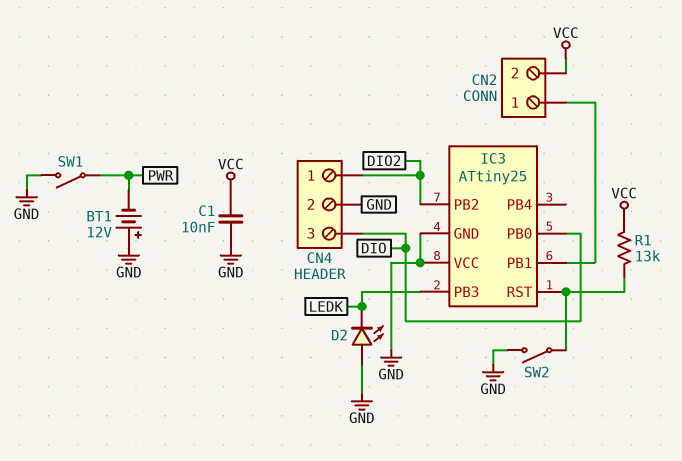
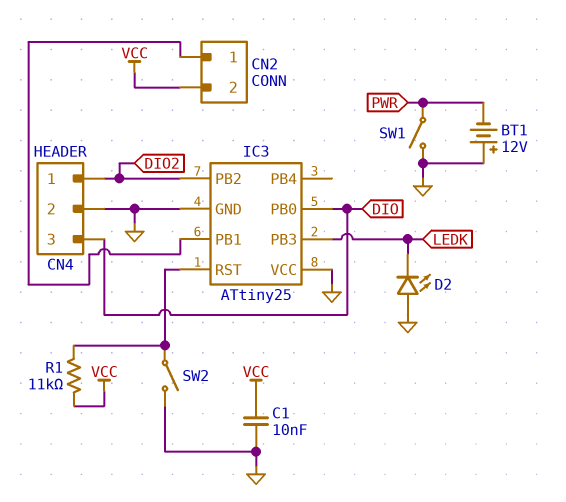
R1: 13k (IC3/RST, VCC) -> 11k (IC3/RST, VCC)

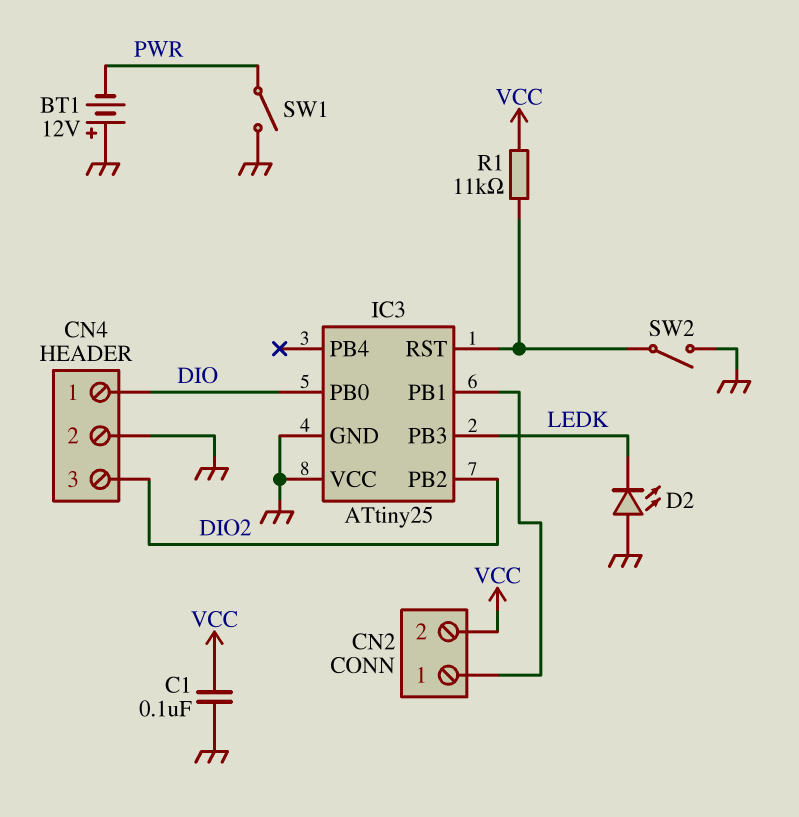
C1: 10nF (GND, VCC) -> 100nF (GND, VCC)
CN4 pin 1: DIO2 -> DIO
CN4 pin 3: DIO -> DIO2

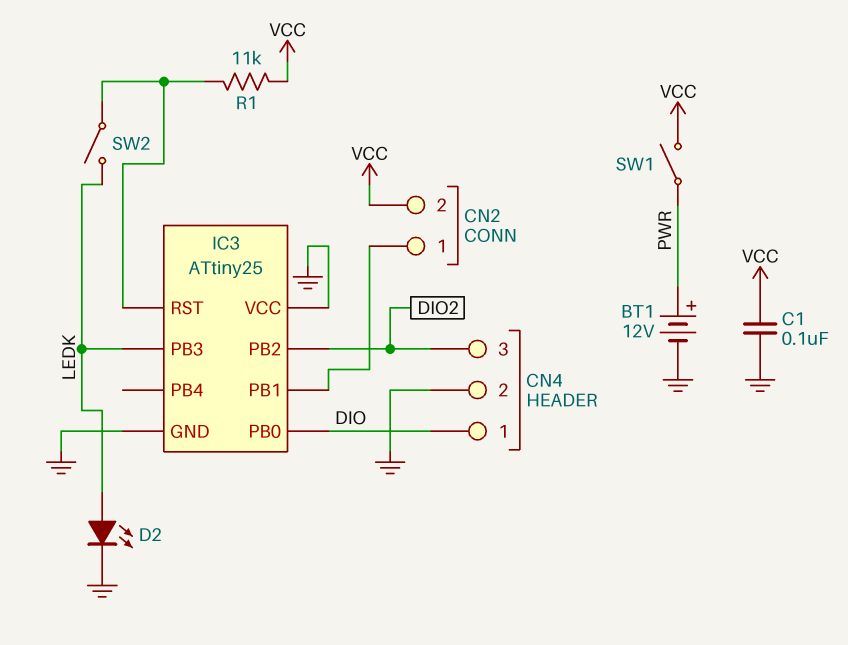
BT1: 12V (plus GND, minus PWR) -> 12V (plus PWR, minus GND)
D2: LED (A GND, K LEDK) -> LED (A LEDK, K GND)
SW1: switch (GND, PWR) -> switch (PWR, VCC)
SW2: switch (GND, IC3/RST) -> switch (IC3/RST, LEDK)

